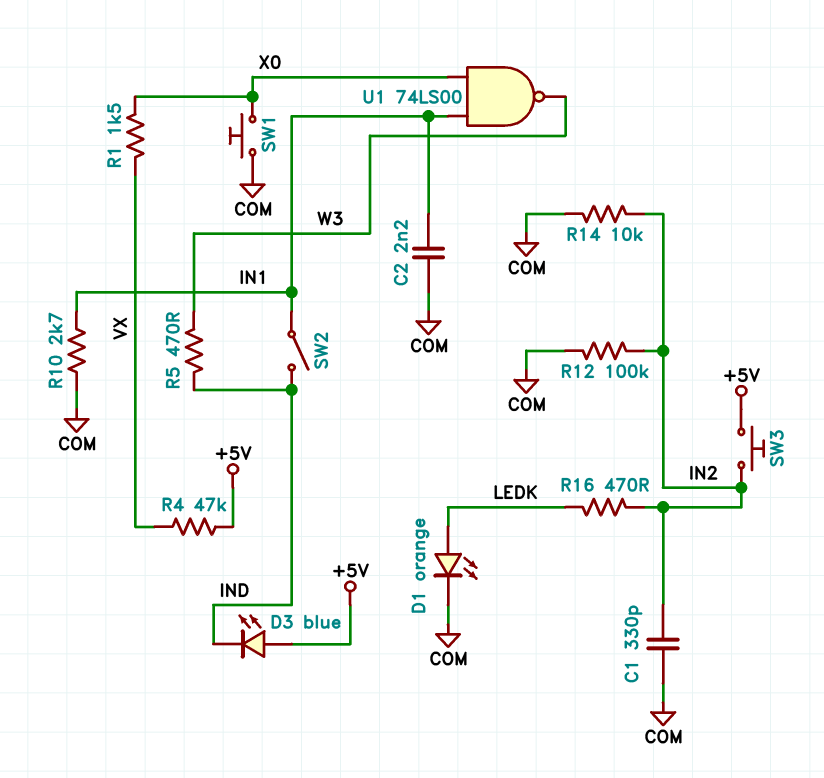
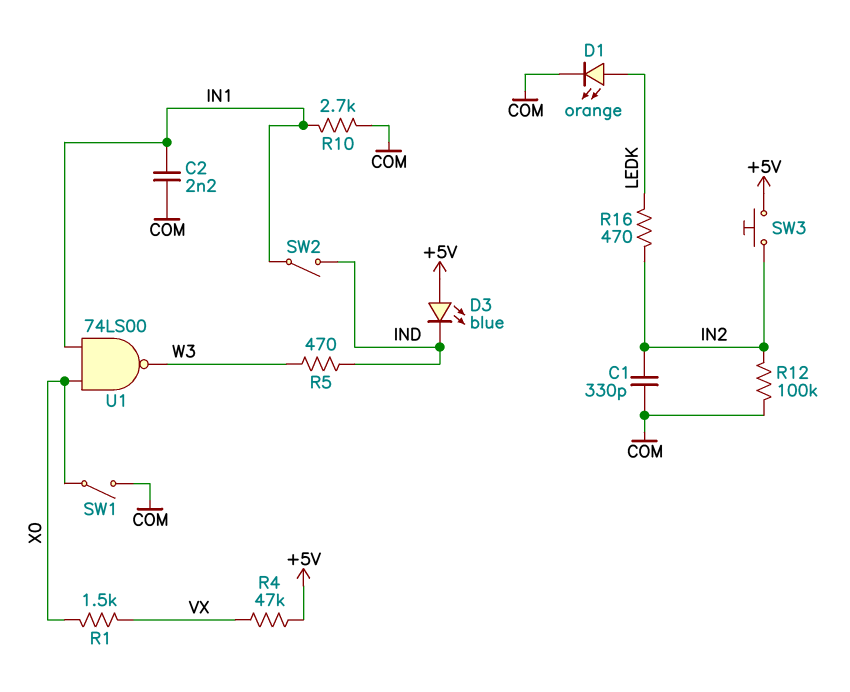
R14: 10k (COM, IN2) -> none
SW1: button (COM, X0) -> switch (COM, X0)

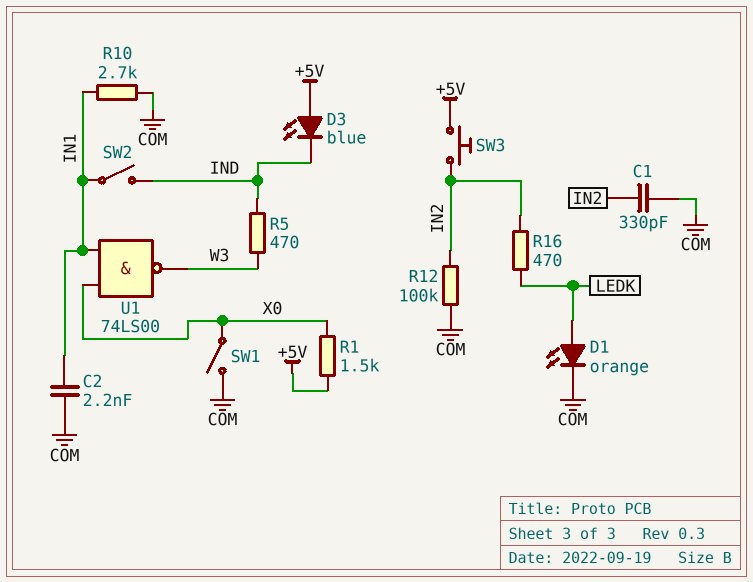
R1: 1.5k (VX, X0) -> 1.5k (+5V, X0)
R4: 47k (+5V, VX) -> none

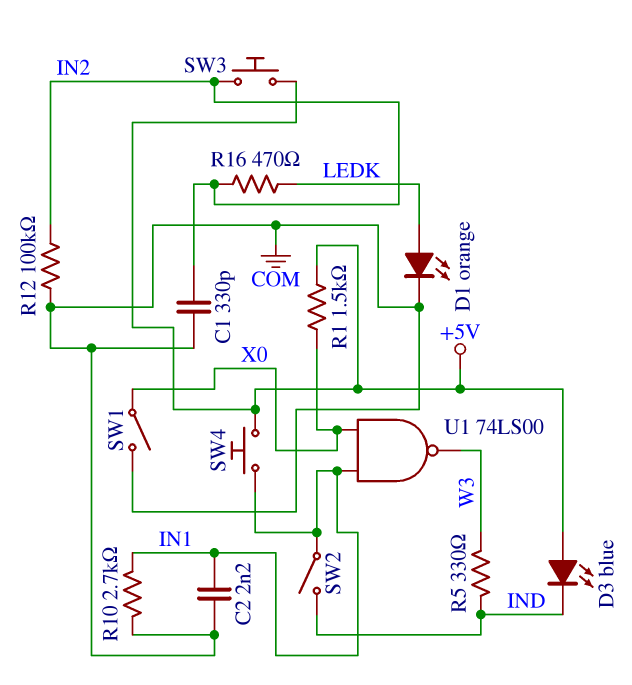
R5: 470 (IND, W3) -> 330 (IND, W3)
SW4: none -> button (+5V, IN1)

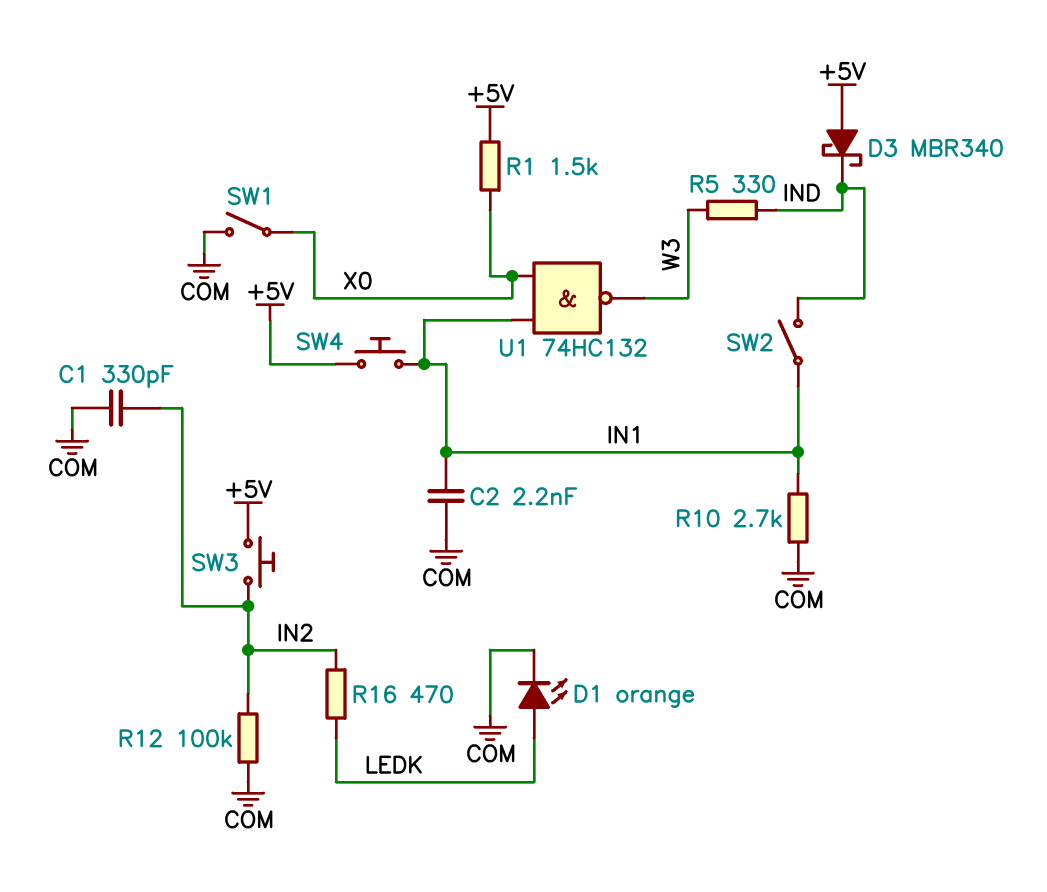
D3: LED blue (A +5V, K IND) -> schottky MBR340 (A +5V, K IND)
U1: NAND 74LS00 (in IN1, in X0, out W3) -> NAND 74HC132 (in IN1, in X0, out W3)

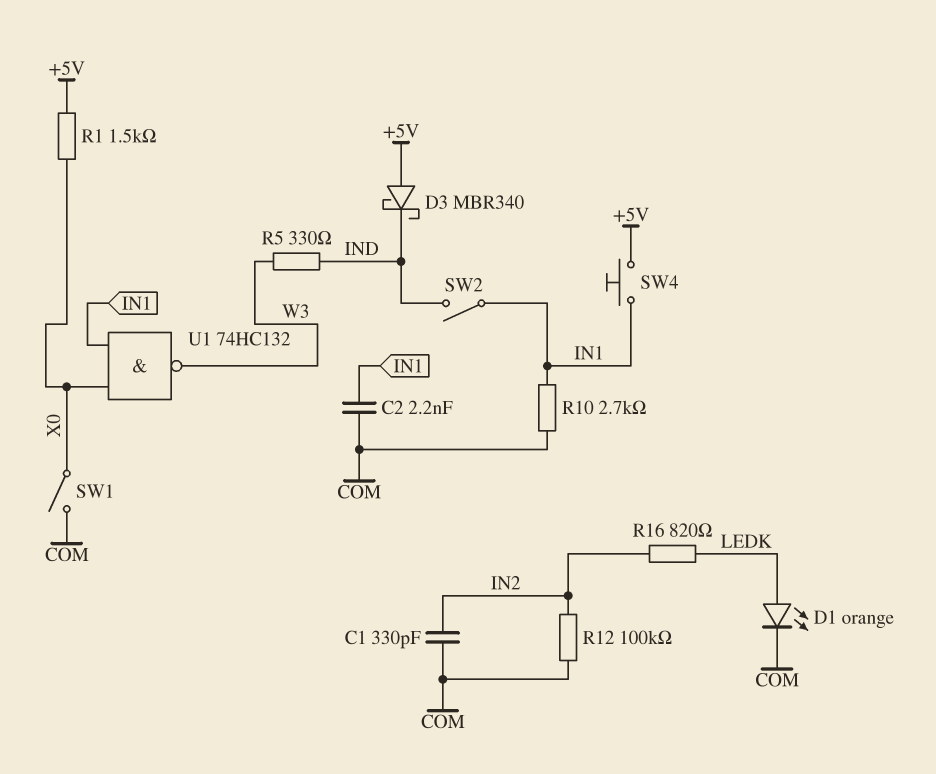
R16: 470 (IN2, LEDK) -> 820 (IN2, LEDK)
SW3: button (+5V, IN2) -> none

